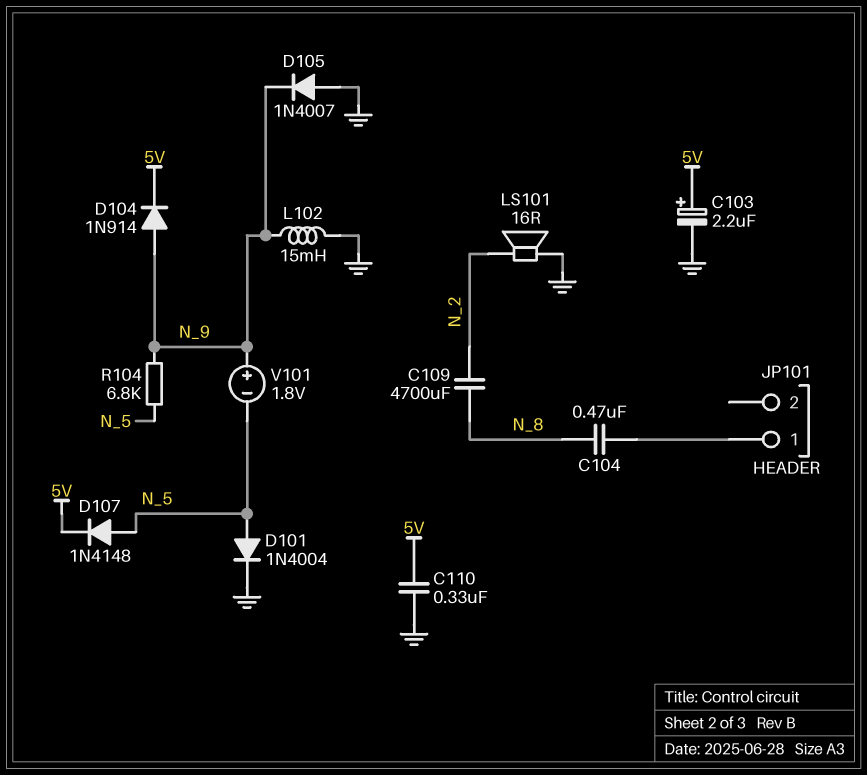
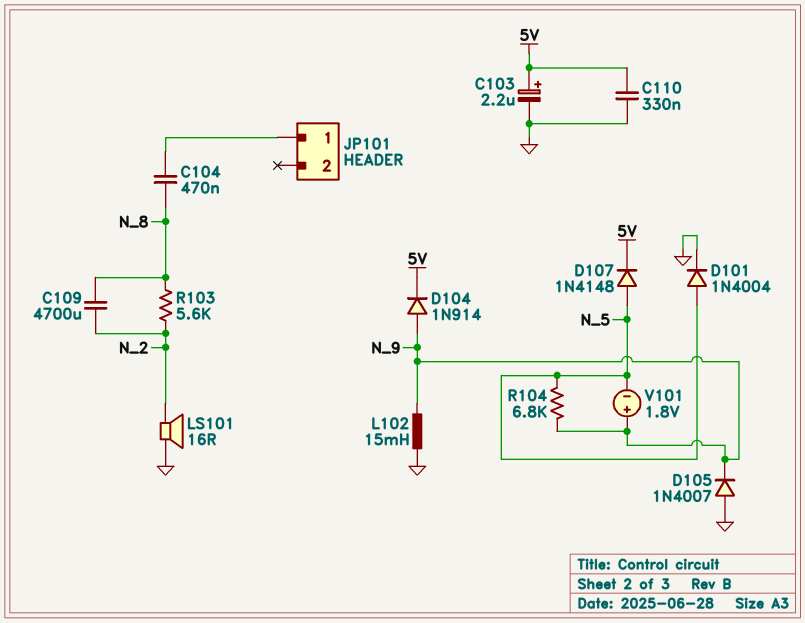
R103: none -> 5.6k (N_2, N_8)

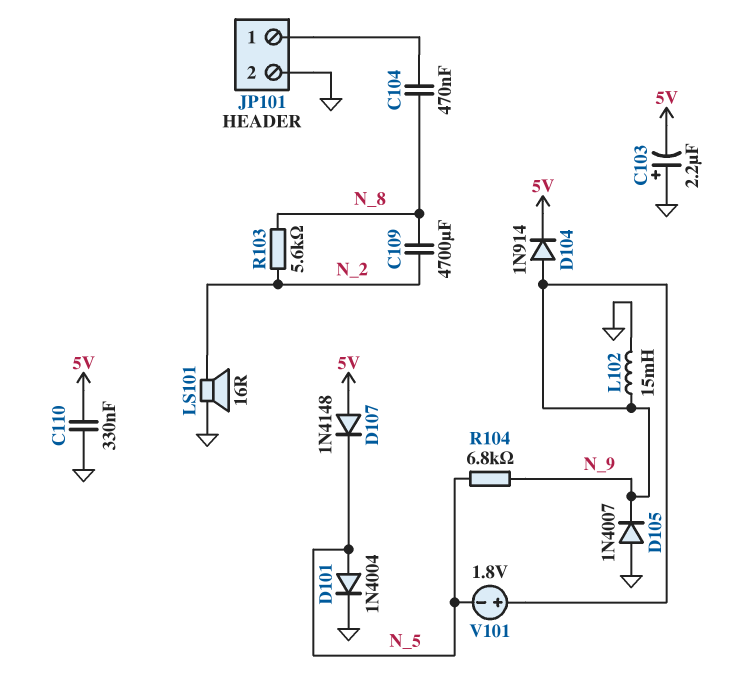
C103: 2.2uF (plus 5V, minus GND) -> 2.2uF (plus GND, minus 5V)
D107: diode 1N4148 (A N_5, K 5V) -> diode 1N4148 (A 5V, K N_5)
JP101 pin 2: none -> GND

